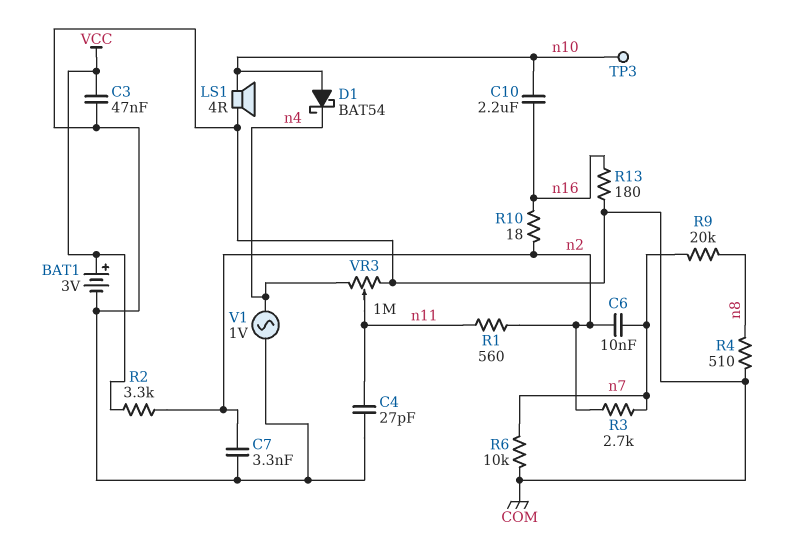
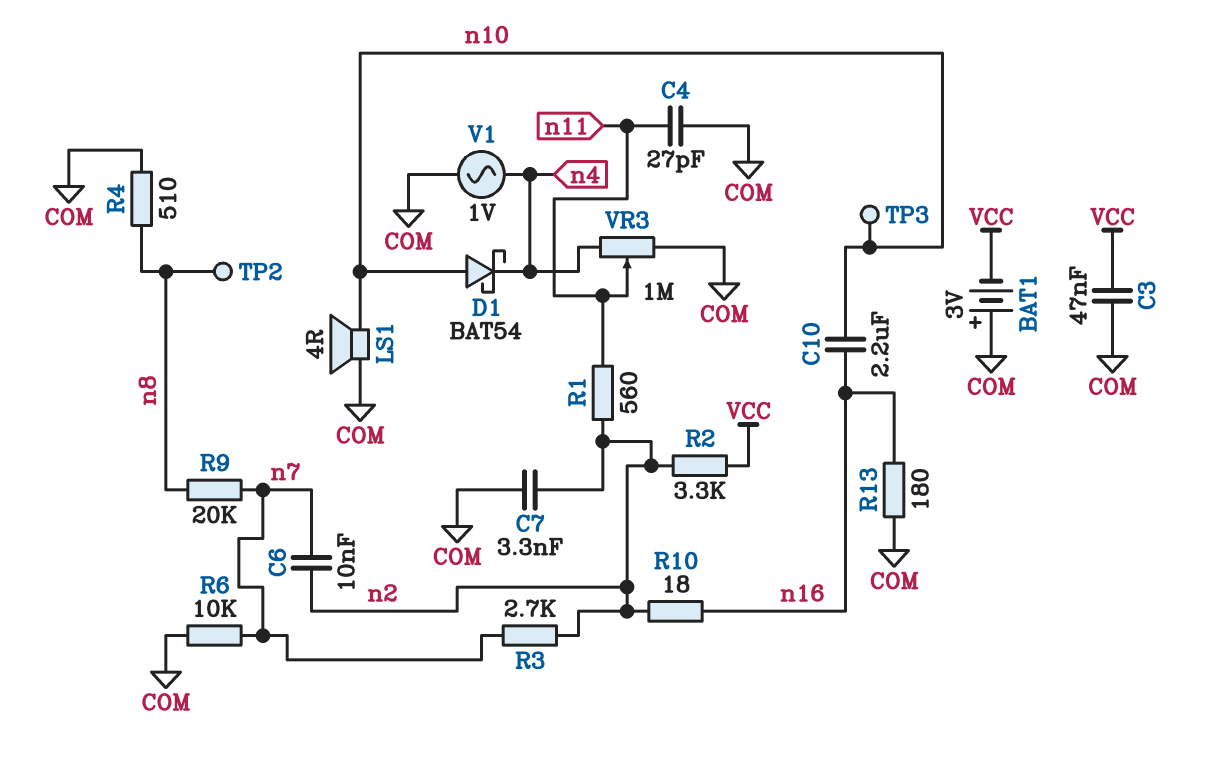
BAT1: 3V (plus VCC, minus COM) -> 3V (plus COM, minus VCC)
TP2: none -> test point (n8)

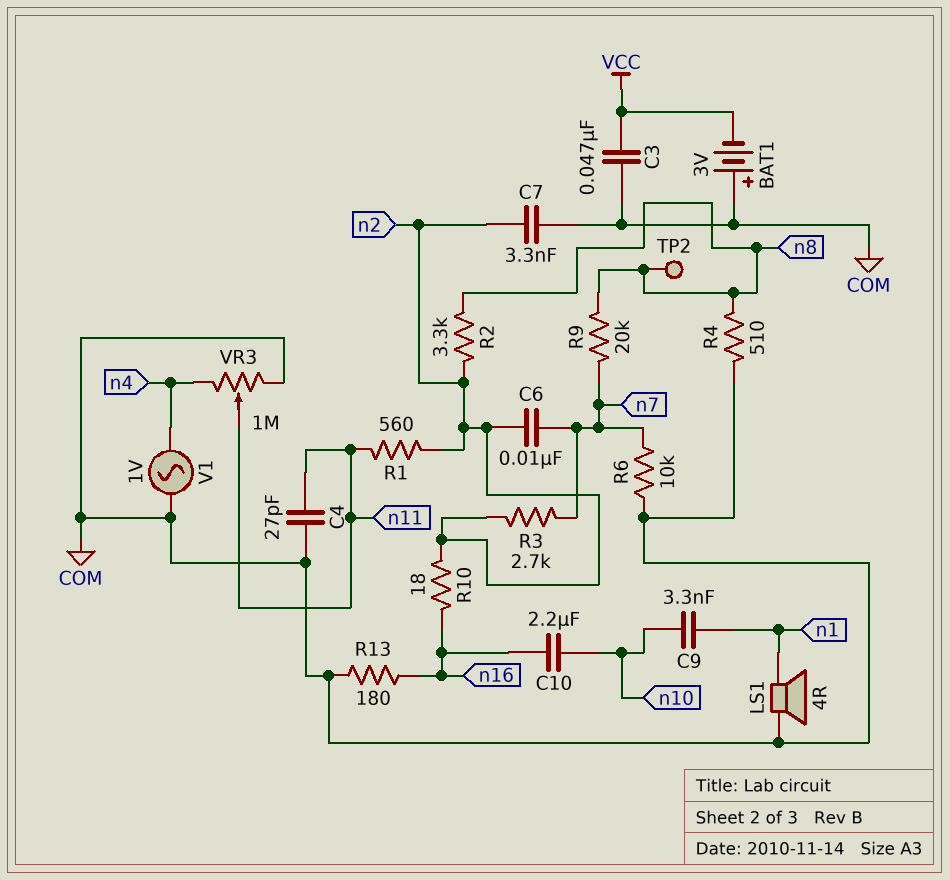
C9: none -> 3.3nF (n1, n10)
D1: schottky BAT54 (A n10, K n4) -> none
LS1: speaker 4R (COM, n10) -> speaker 4R (COM, n1)
R2: 3.3k (VCC, n2) -> 3.3k (n2, n8)
TP3: test point (n10) -> none

